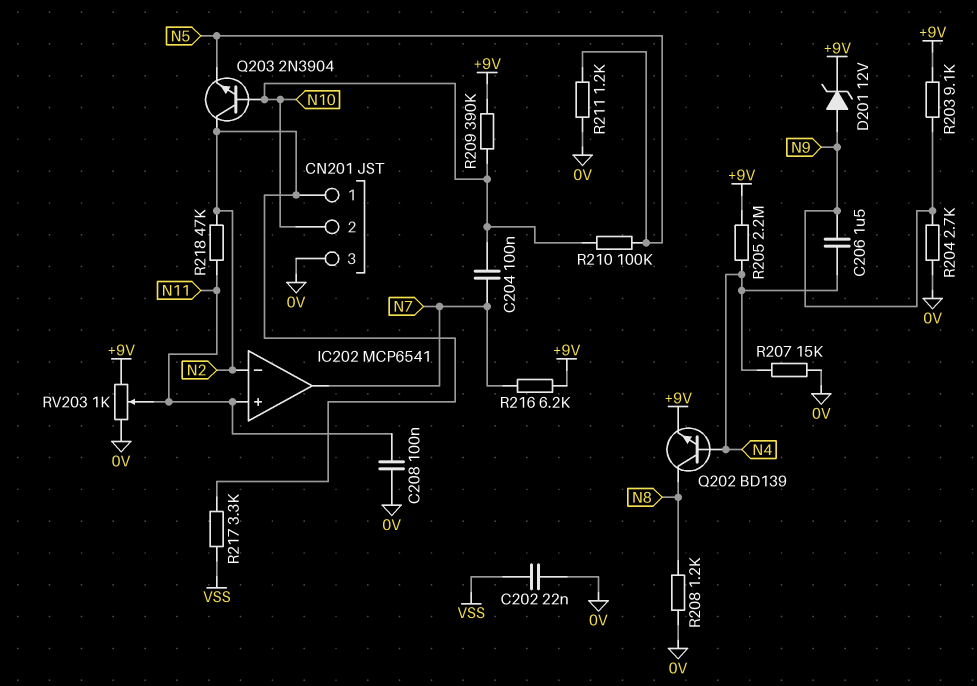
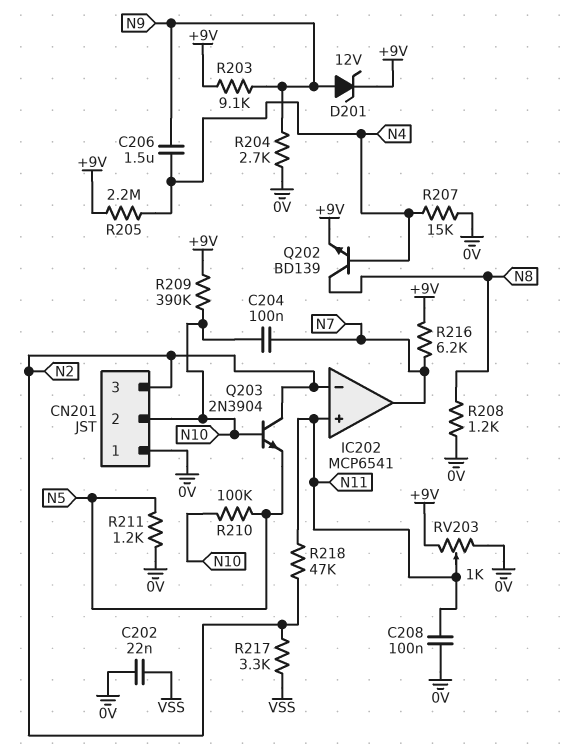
CN201 pin 1: N2 -> 0V
CN201 pin 3: 0V -> N2

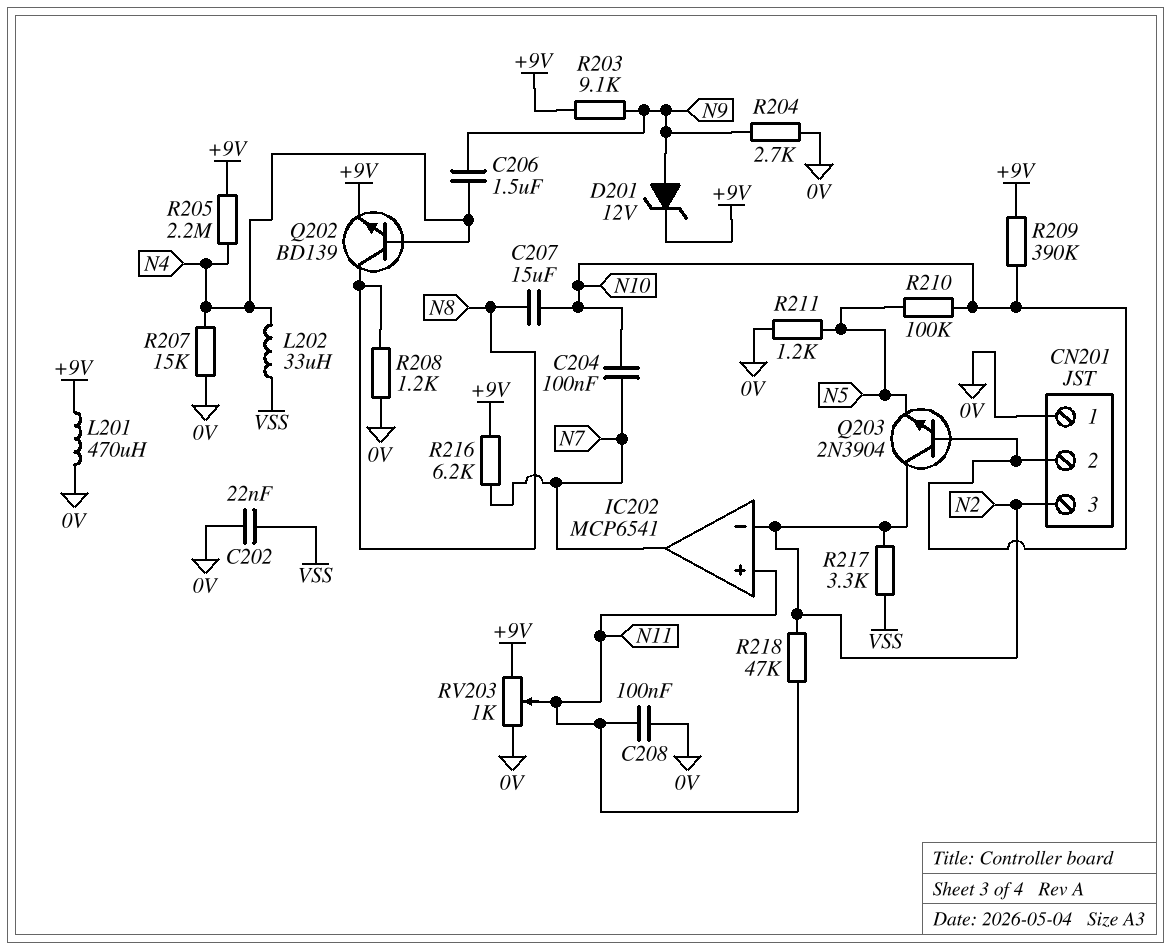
C207: none -> 15uF (N8, N10)
L201: none -> 470uH (+9V, 0V)
L202: none -> 33uH (N4, VSS)

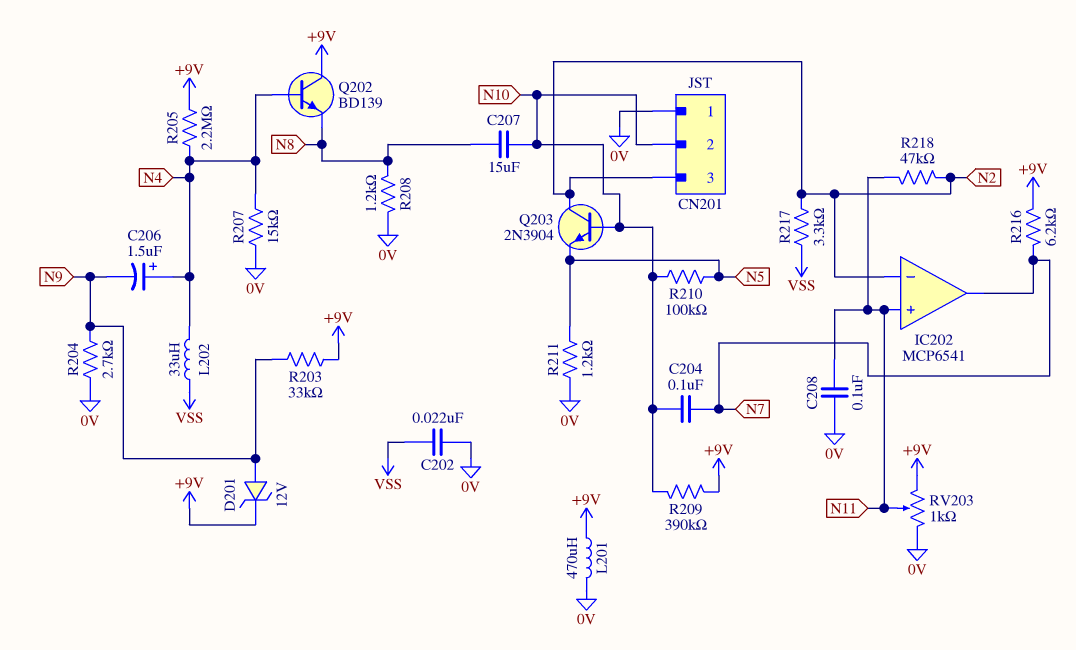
C206: 1.5uF (N4, N9) -> 1.5uF (plus N4, minus N9)
Q202: NPN BD139 (B N4, C N8, E +9V) -> NPN BD139 (B N4, C +9V, E N8)
R203: 9.1k (+9V, N9) -> 33k (+9V, N9)

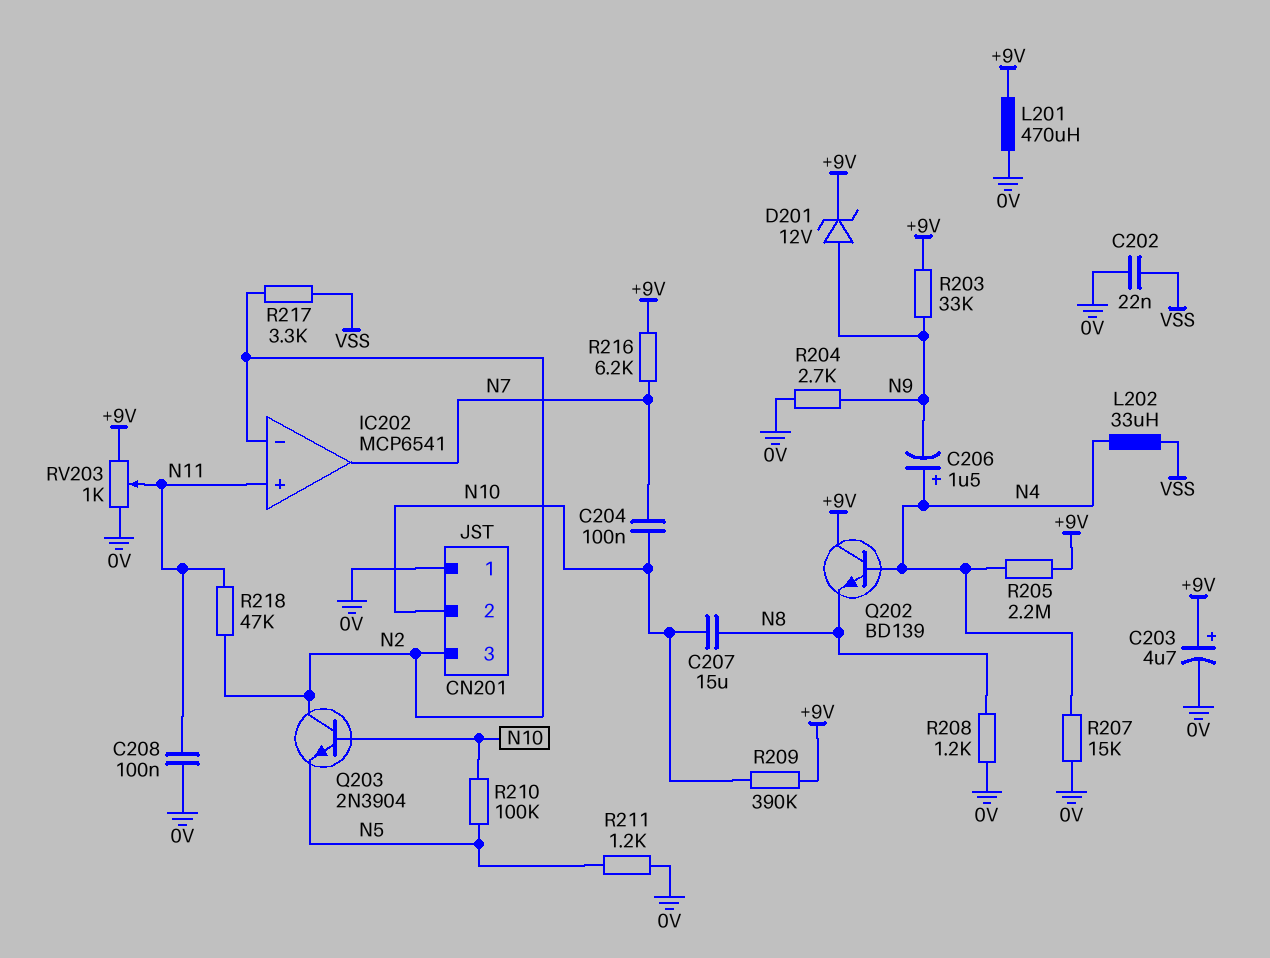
C203: none -> 4.7uF (plus +9V, minus 0V)

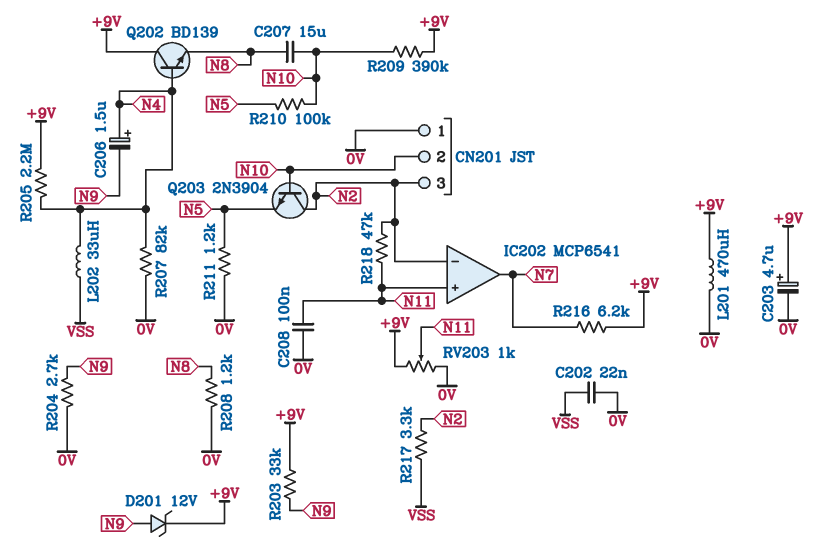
C204: 100nF (N7, N10) -> none
R207: 15k (0V, N4) -> 82k (0V, N4)

